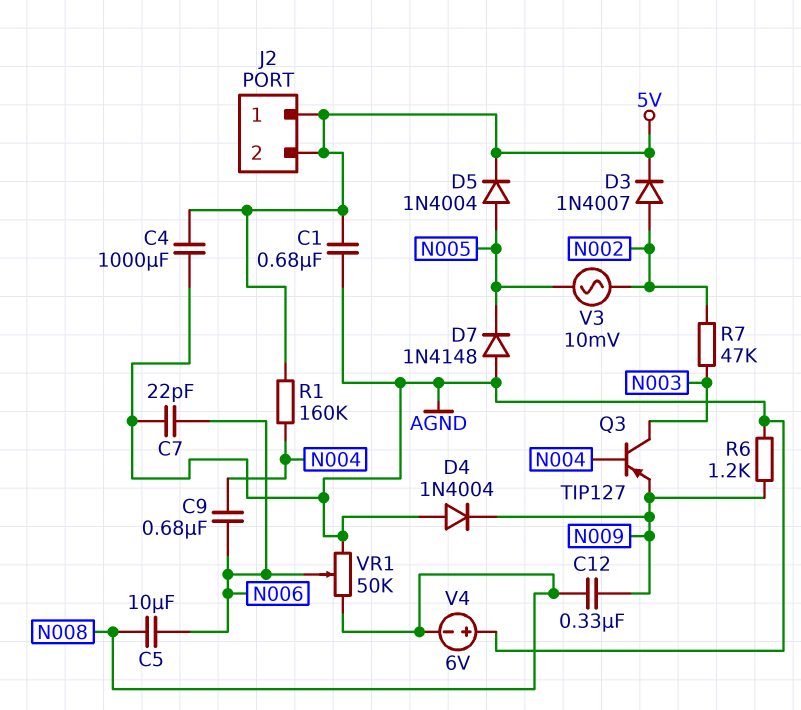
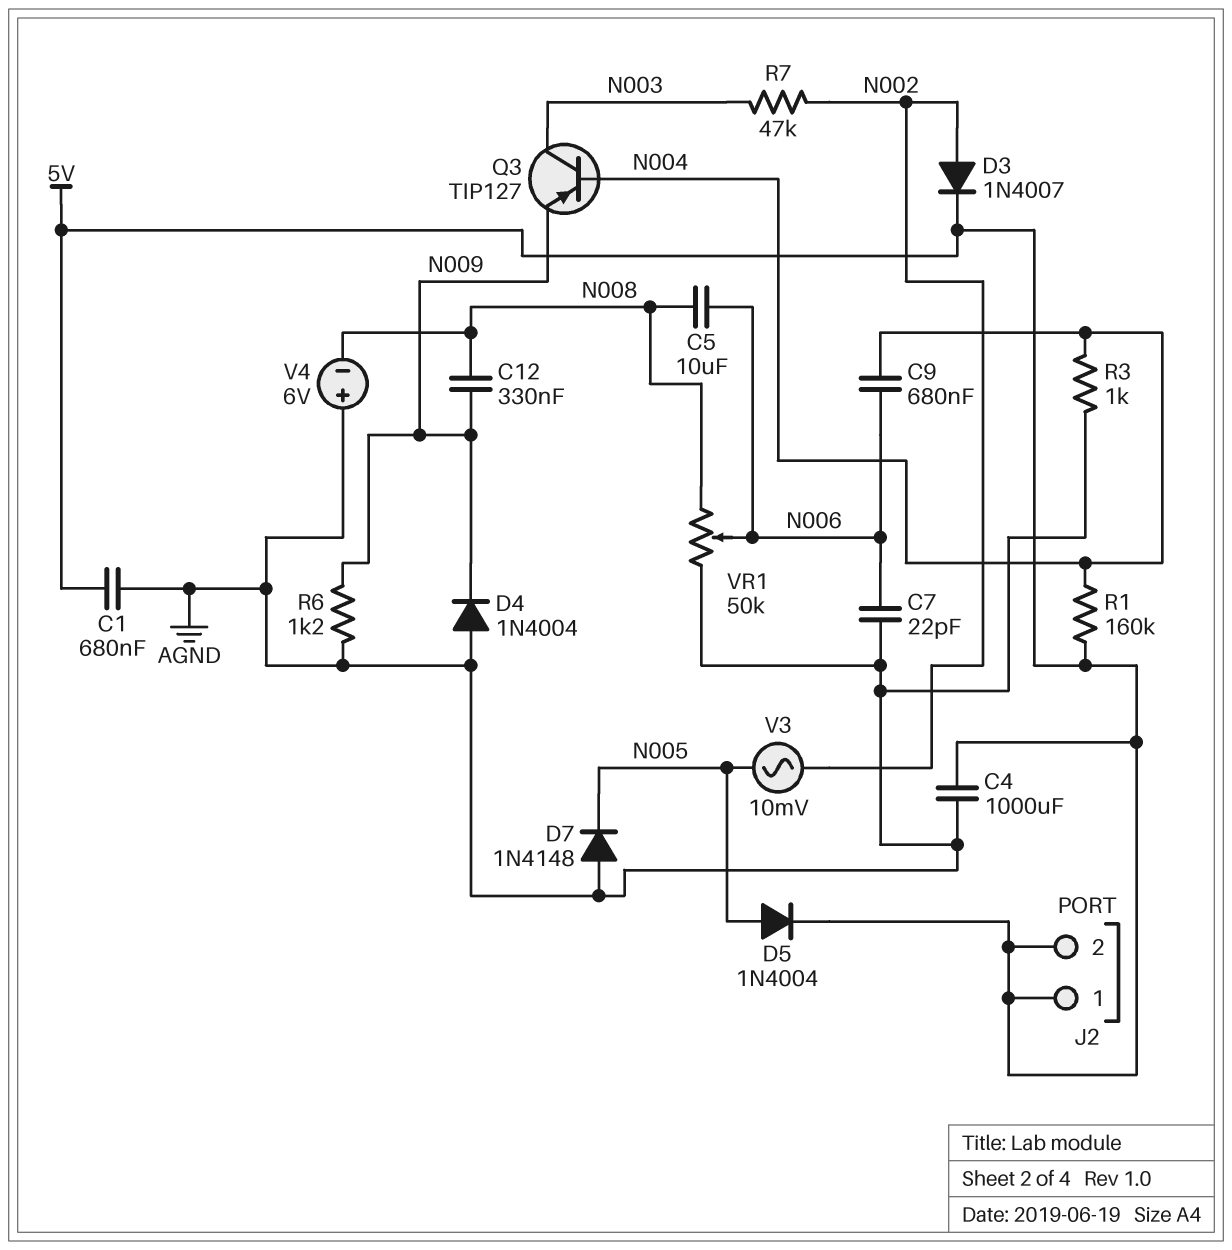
R3: none -> 1k (AGND, N004)

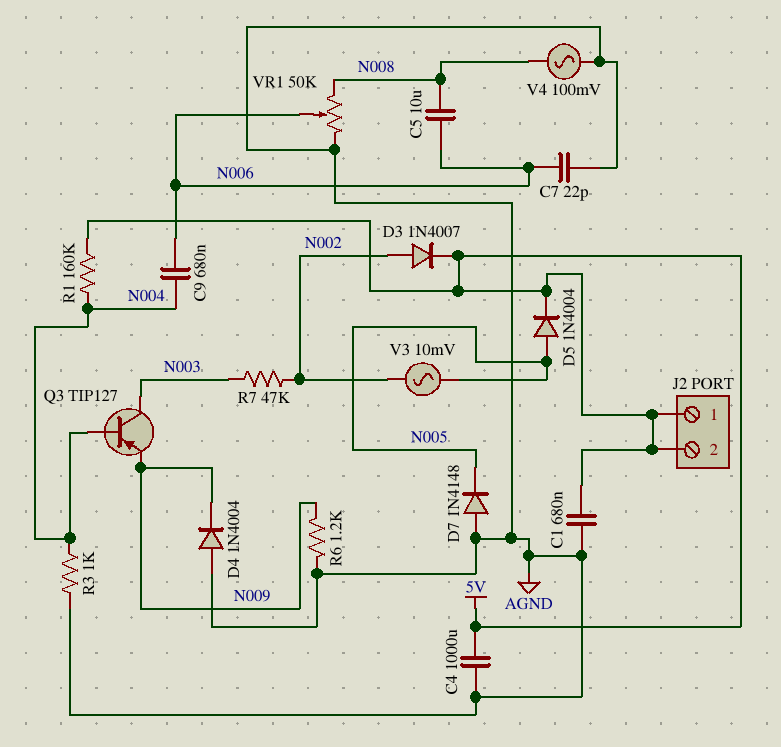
C12: 330nF (N008, N009) -> none
V4: 6V (plus AGND, minus N008) -> AC 100mV (AGND, N008)

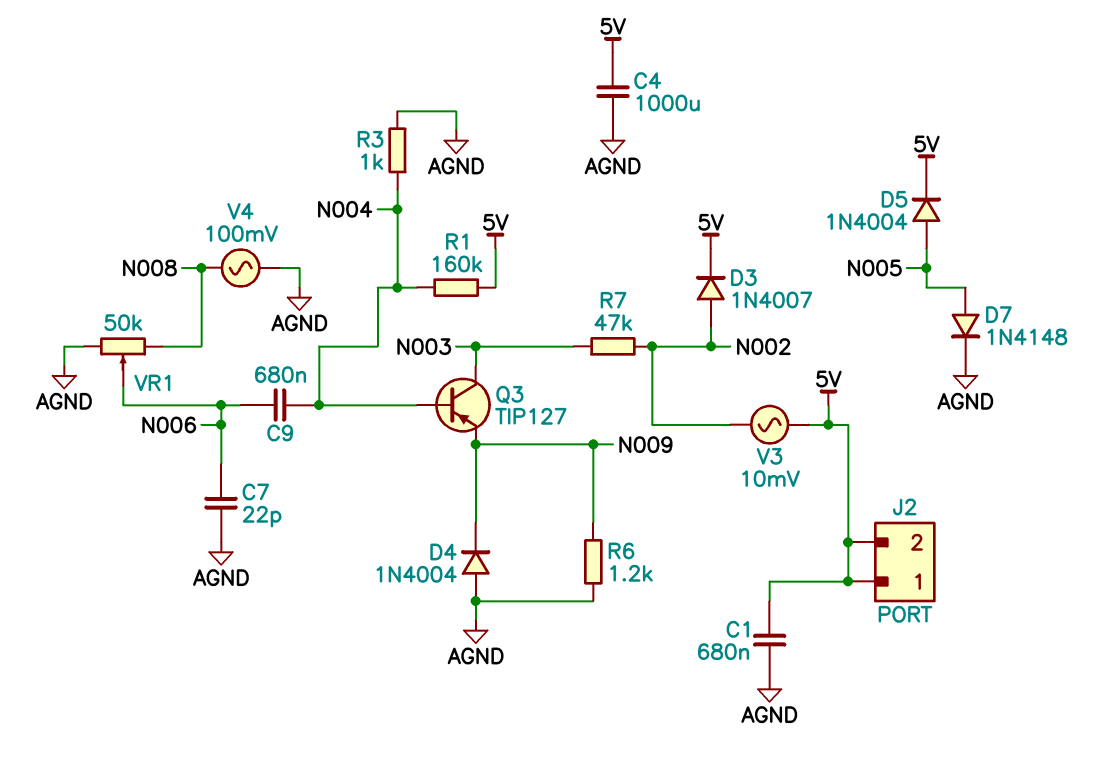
C5: 10uF (N006, N008) -> none
D7: diode 1N4148 (A AGND, K N005) -> diode 1N4148 (A N005, K AGND)
V3: AC 10mV (N002, N005) -> AC 10mV (5V, N002)

